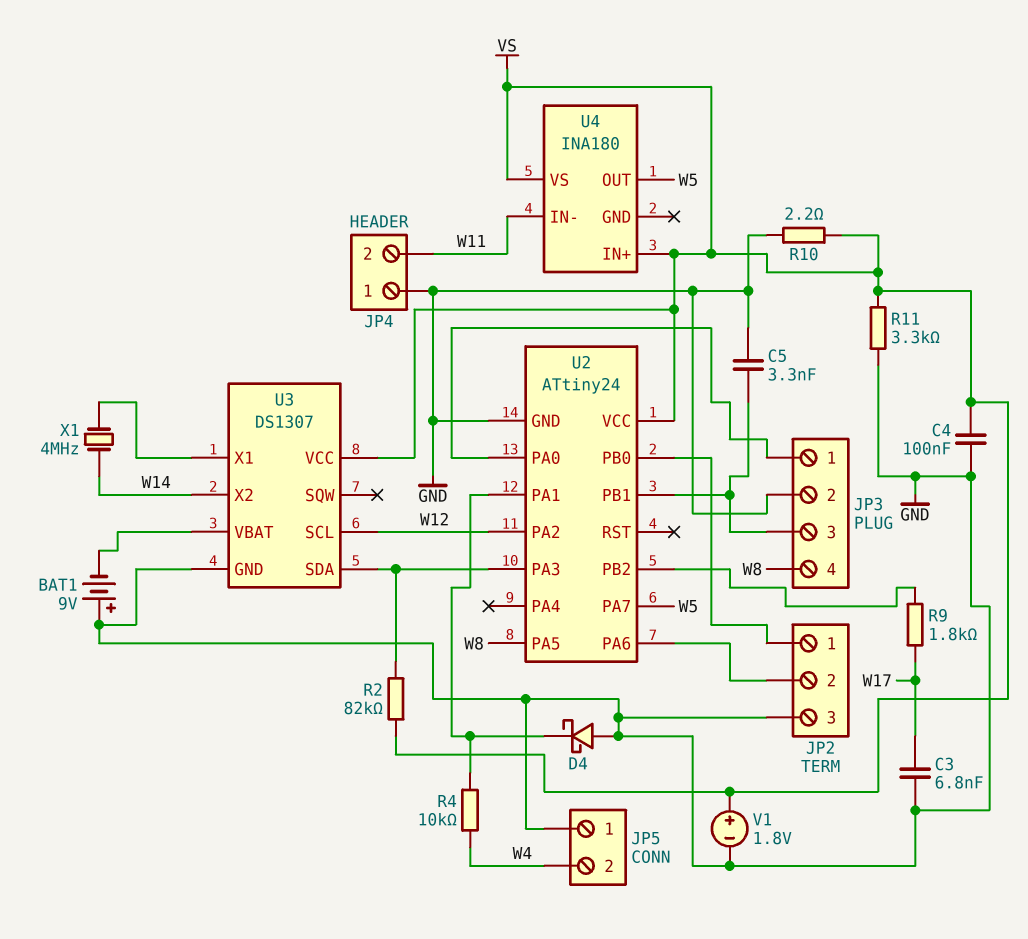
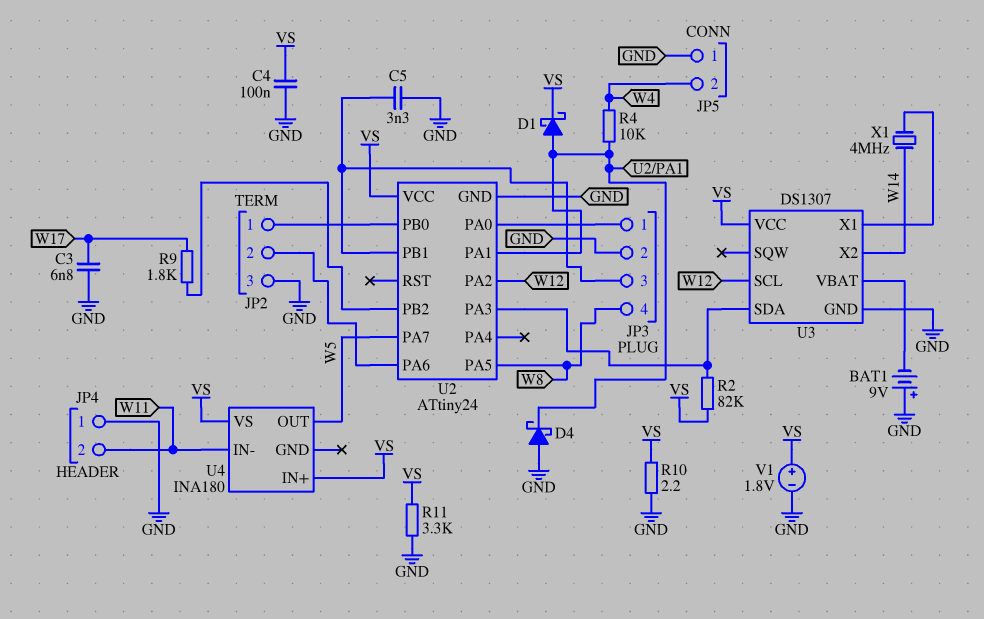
D1: none -> schottky (A U2/PA1, K VS)

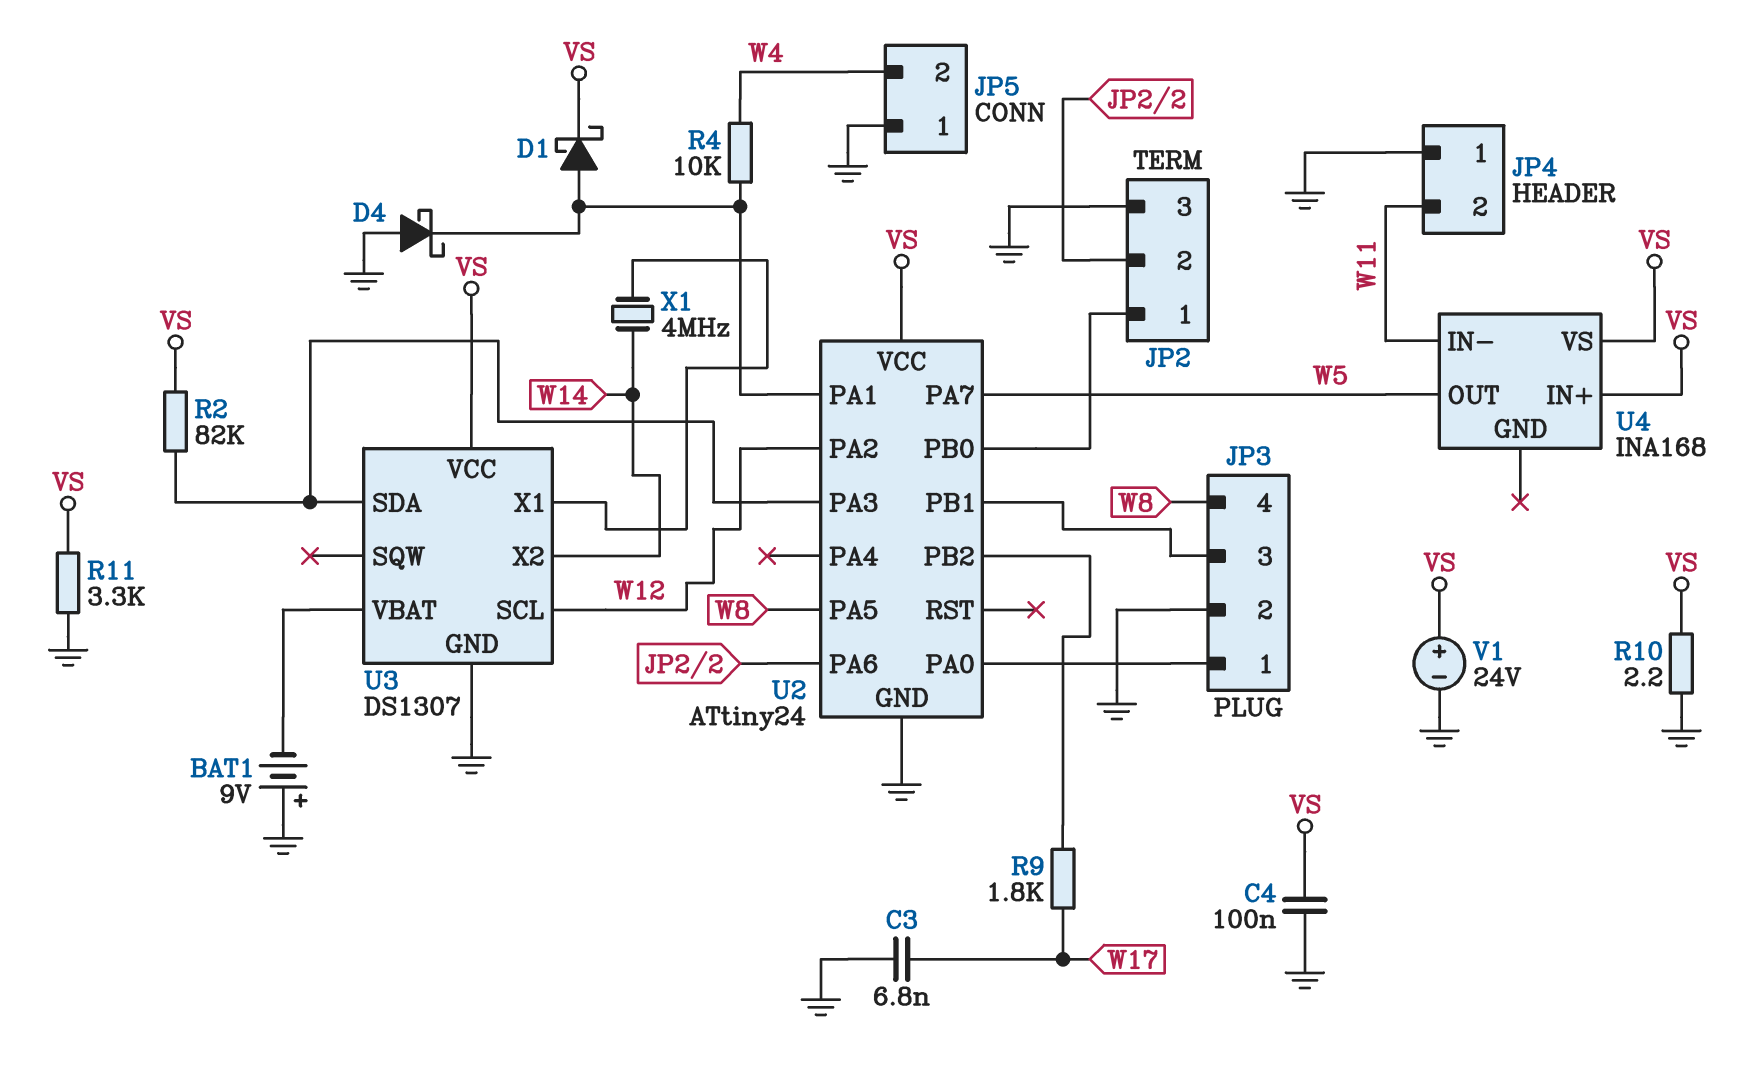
C5: 3.3nF (GND, JP3/3) -> none
U4: INA180 -> INA168
V1: 1.8V (plus VS, minus GND) -> 24V (plus VS, minus GND)

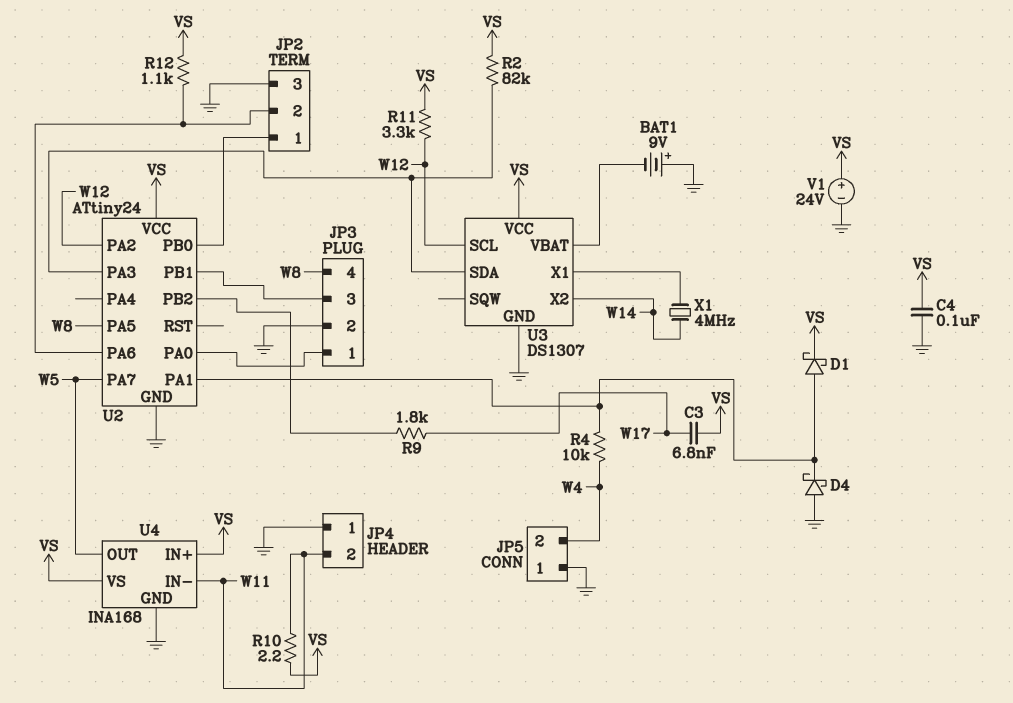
C3: 6.8nF (GND, W17) -> 6.8nF (VS, W17)
R10: 2.2 (GND, VS) -> 2.2 (VS, W11)
R11: 3.3k (GND, VS) -> 3.3k (VS, W12)
R12: none -> 1.1k (JP2/2, VS)
U4 pin GND: none -> GND

